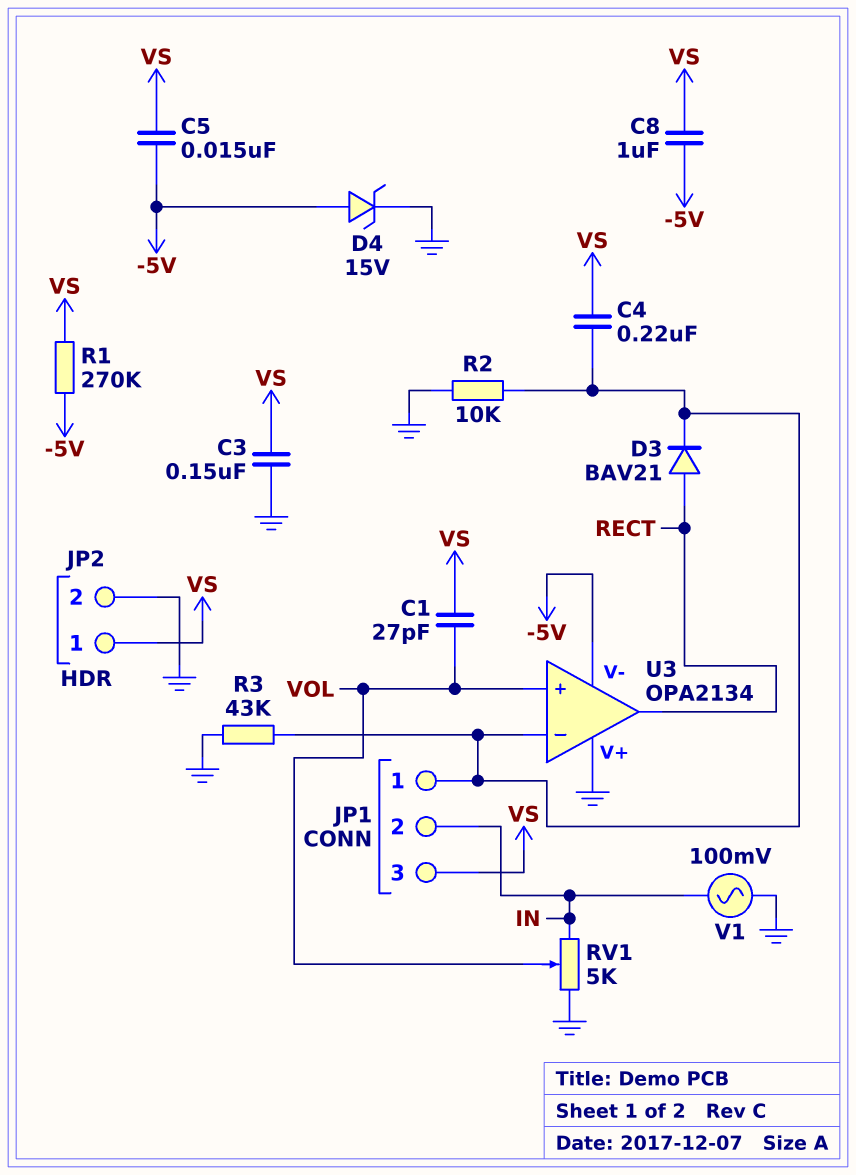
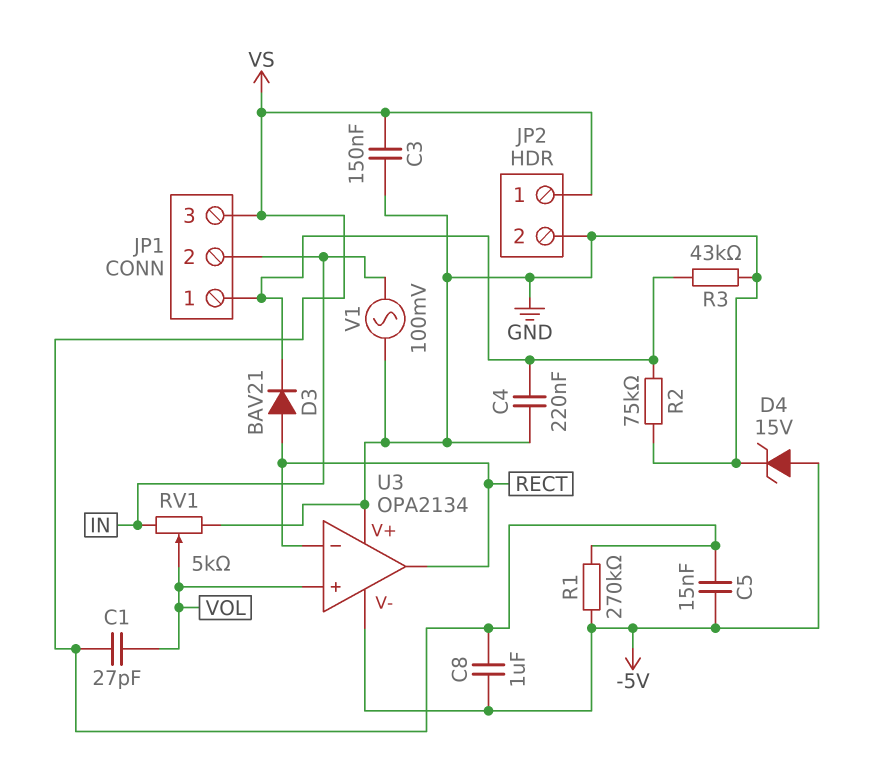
C4: 220nF (JP1/1, VS) -> 220nF (GND, JP1/1)
R2: 10k (GND, JP1/1) -> 75k (GND, JP1/1)
U3 pin in-: JP1/1 -> RECT

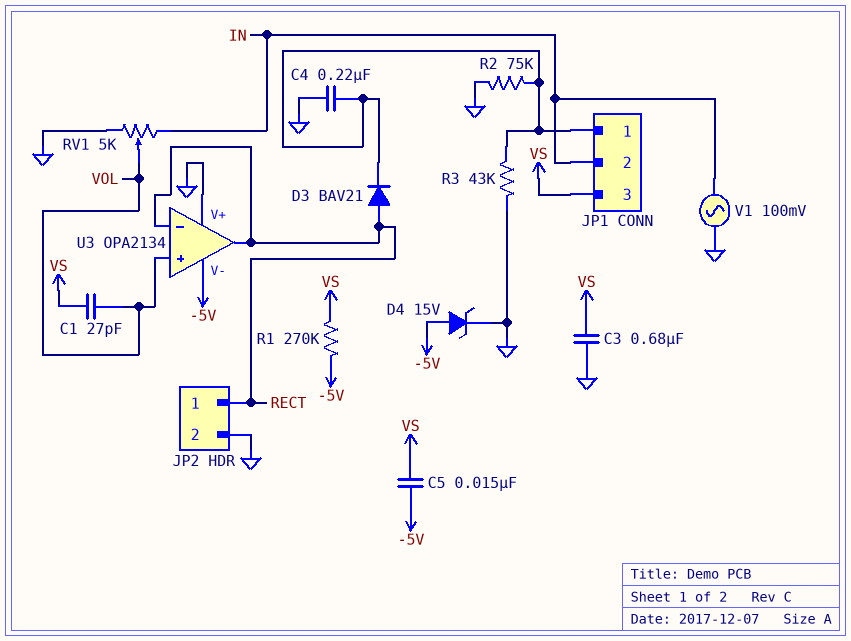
C3: 150nF (GND, VS) -> 680nF (GND, VS)
C8: 1uF (-5V, VS) -> none
JP2 pin 1: VS -> RECT

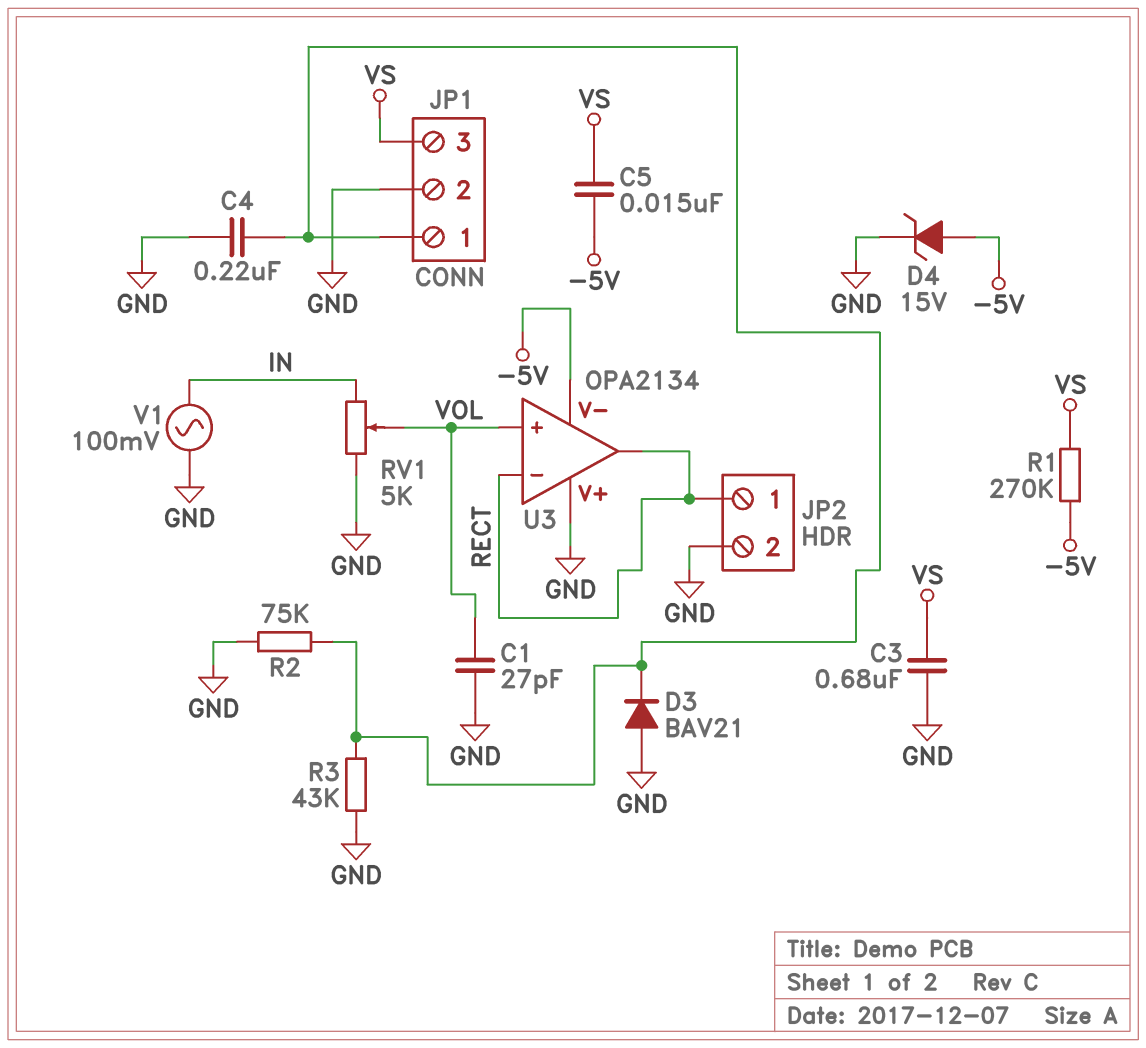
C1: 27pF (VOL, VS) -> 27pF (GND, VOL)
D3: diode BAV21 (A RECT, K JP1/1) -> diode BAV21 (A GND, K JP1/1)
JP1 pin 2: IN -> GND

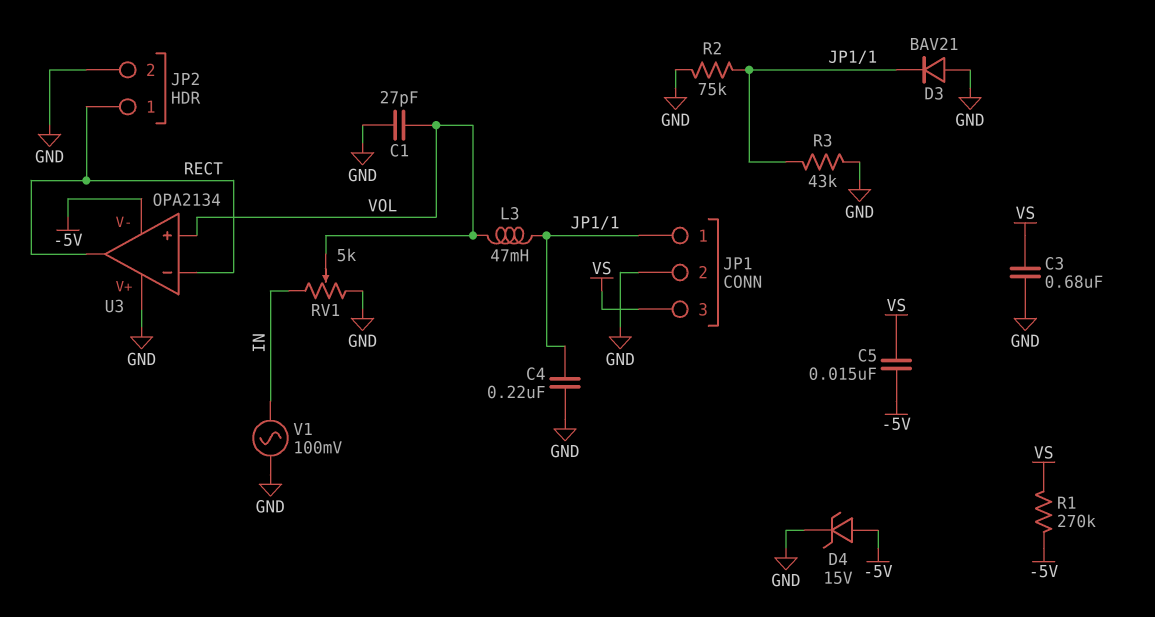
L3: none -> 47mH (JP1/1, VOL)

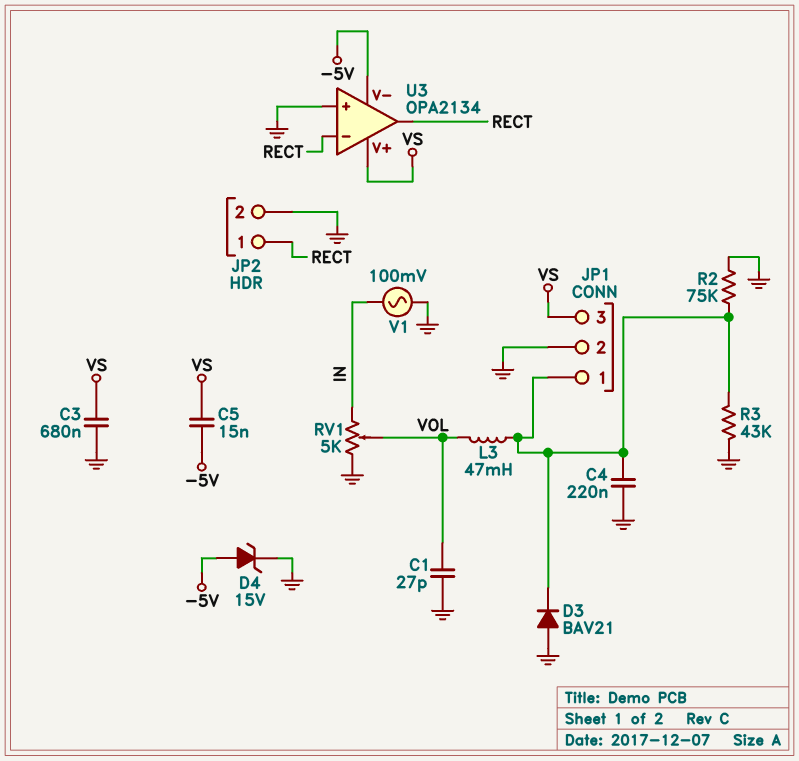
R1: 270k (-5V, VS) -> none
U3 pin V+: GND -> VS
U3 pin in+: VOL -> GND

